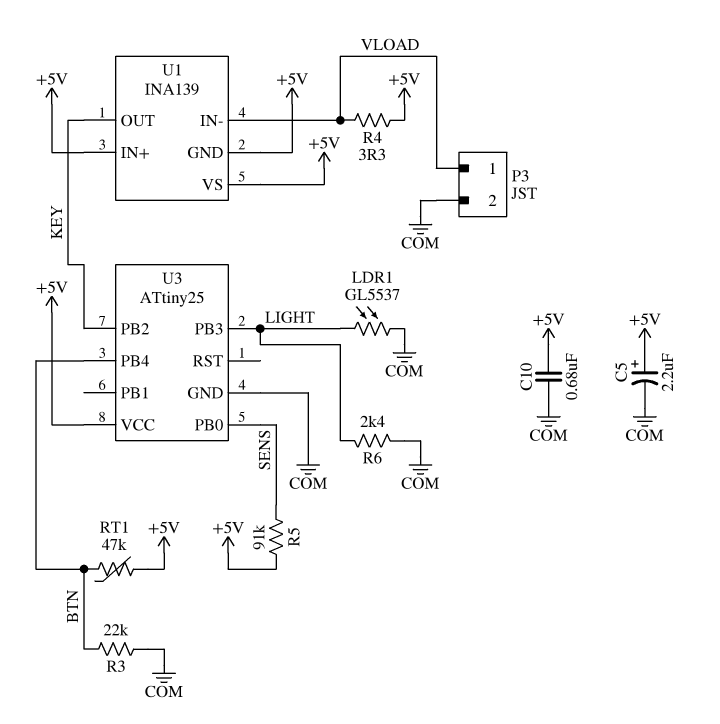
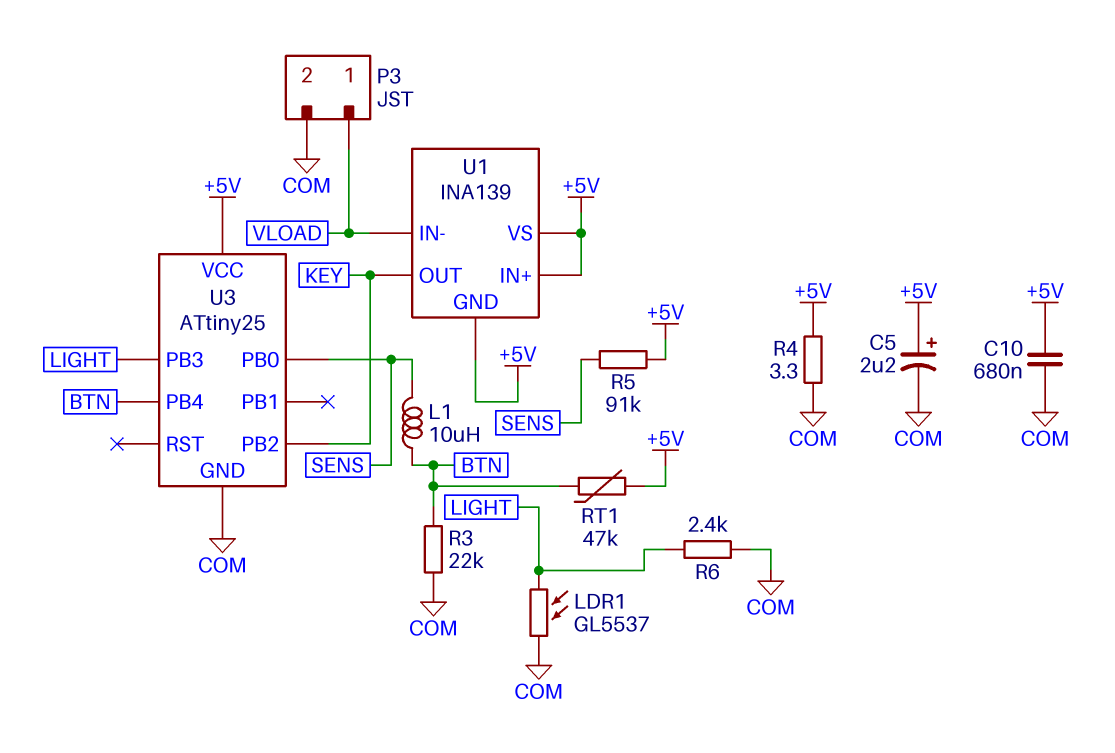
L1: none -> 10uH (BTN, SENS)
R4: 3.3 (+5V, VLOAD) -> 3.3 (+5V, COM)

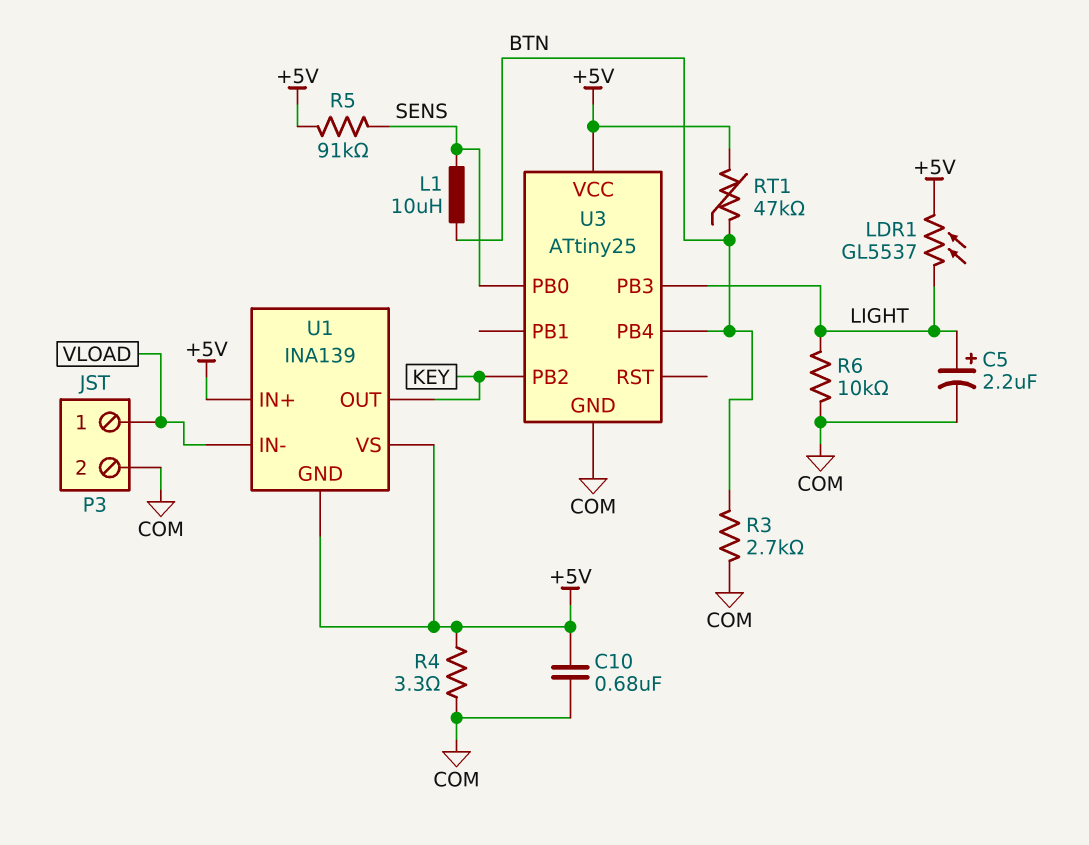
C5: 2.2uF (plus +5V, minus COM) -> 2.2uF (plus LIGHT, minus COM)
LDR1: GL5537 (COM, LIGHT) -> GL5537 (+5V, LIGHT)
R3: 22k (BTN, COM) -> 2.7k (BTN, COM)
R6: 2.4k (COM, LIGHT) -> 10k (COM, LIGHT)

